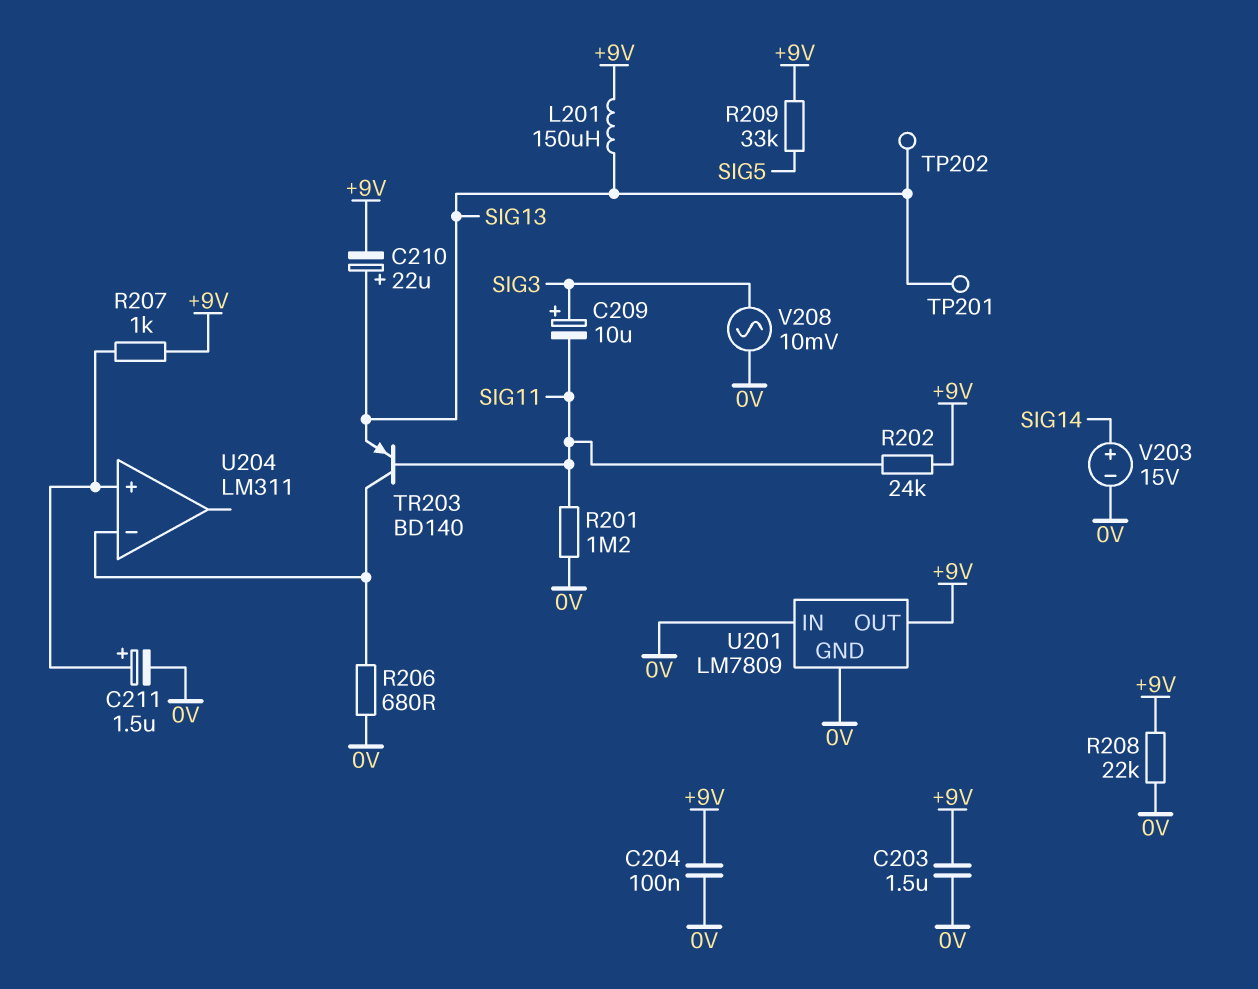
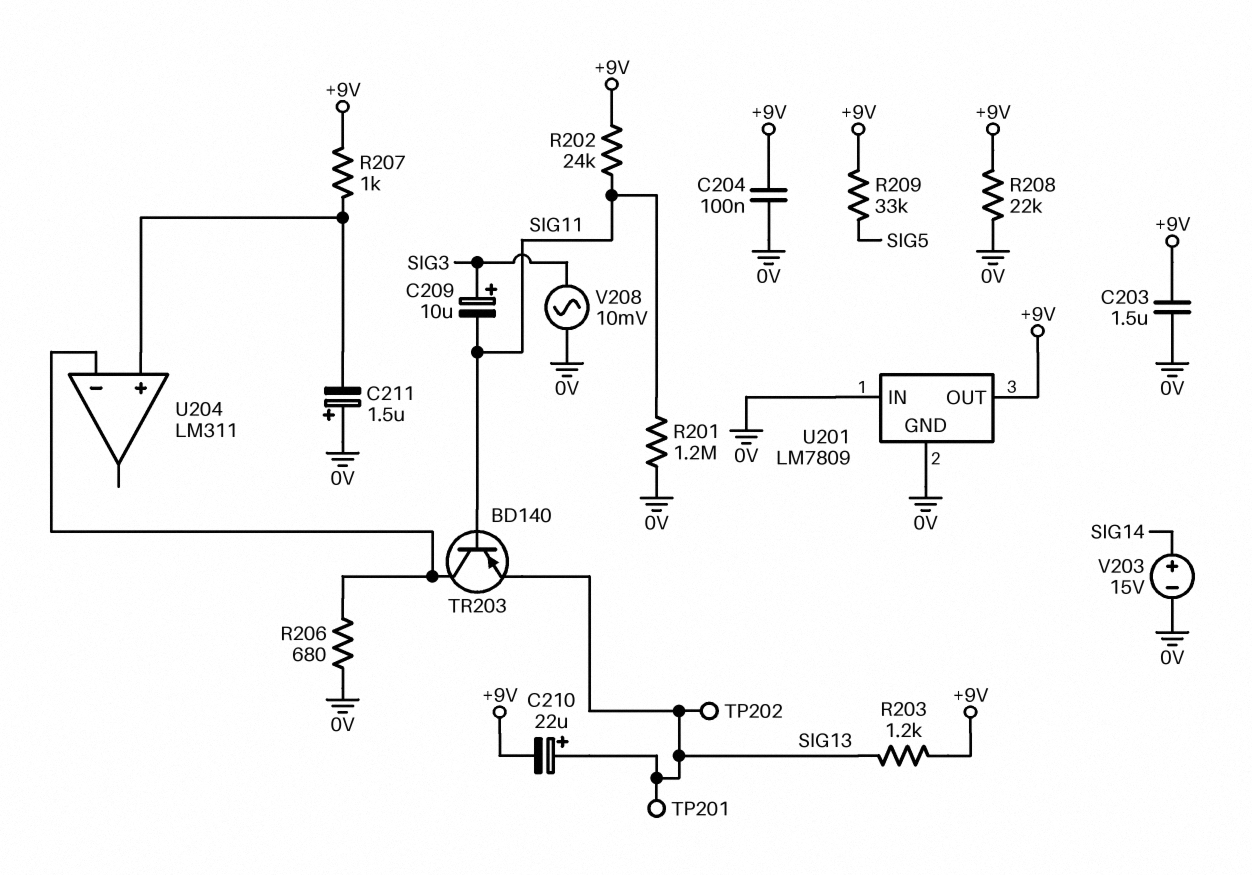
C211: 1.5uF (plus U204/in+, minus 0V) -> 1.5uF (plus 0V, minus U204/in+)
L201: 150uH (+9V, SIG13) -> none
R203: none -> 1.2k (+9V, SIG13)

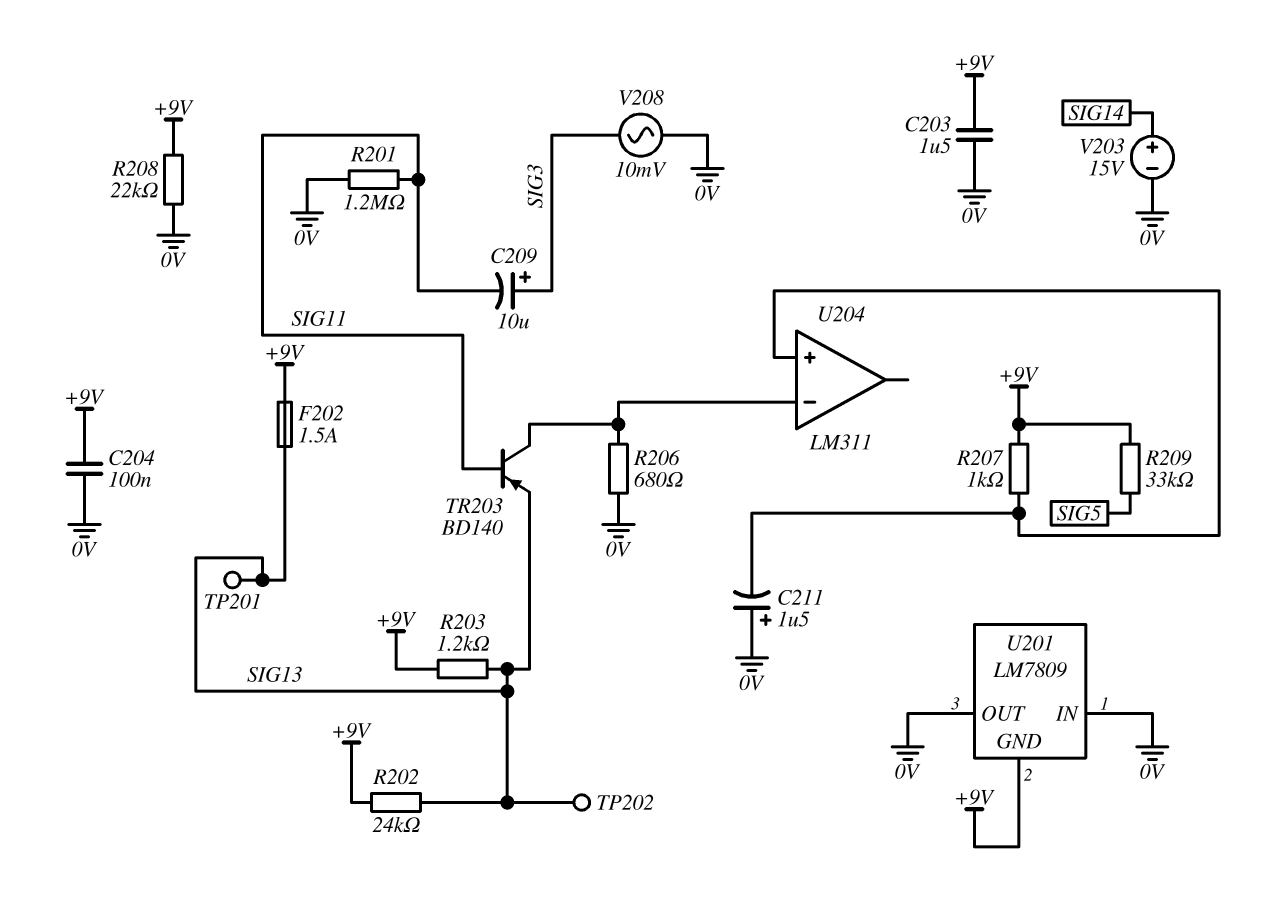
C210: 22uF (plus SIG13, minus +9V) -> none
F202: none -> 1.5A (+9V, SIG13)
R202: 24k (+9V, SIG11) -> 24k (+9V, SIG13)
U201 pin GND: 0V -> +9V
U201 pin OUT: +9V -> 0V

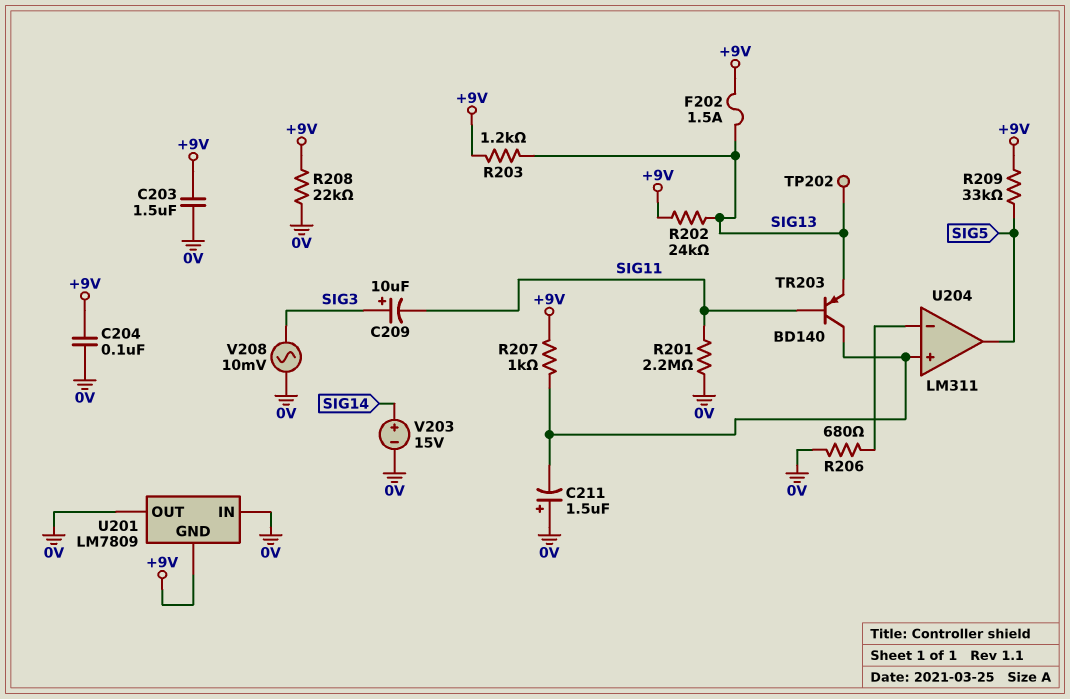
R201: 1.2M (0V, SIG11) -> 2.2M (0V, SIG11)
TP201: test point (SIG13) -> none
TR203: PNP BD140 (B SIG11, C U204/in-, E SIG13) -> PNP BD140 (B SIG11, C U204/in+, E SIG13)
U204 pin out: none -> SIG5

